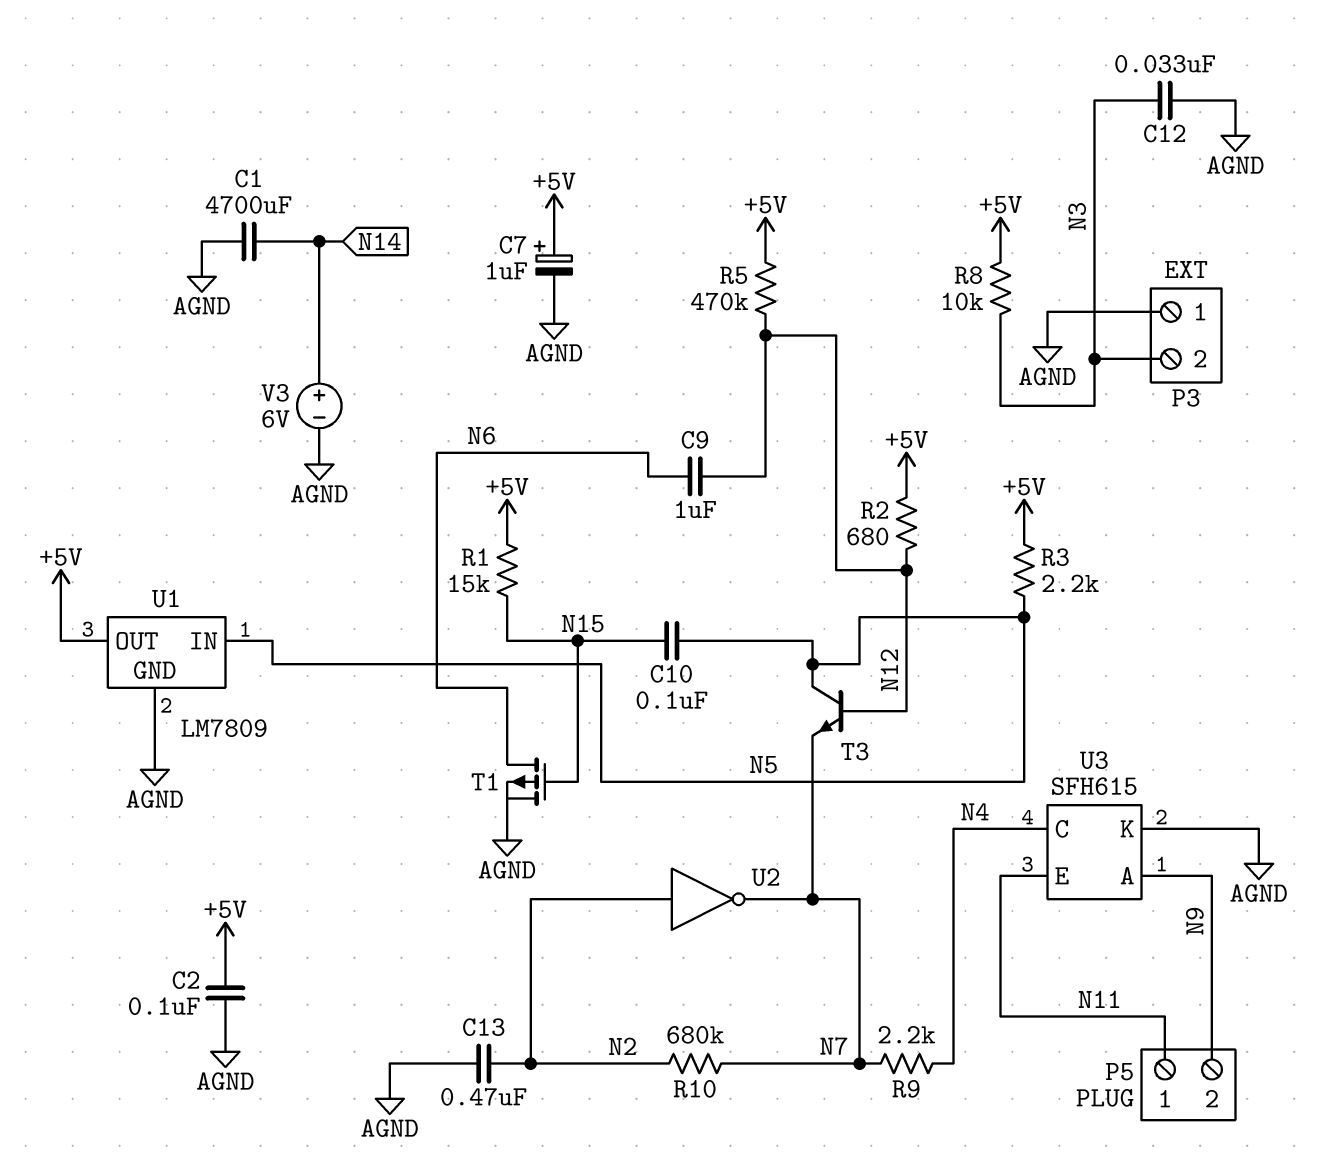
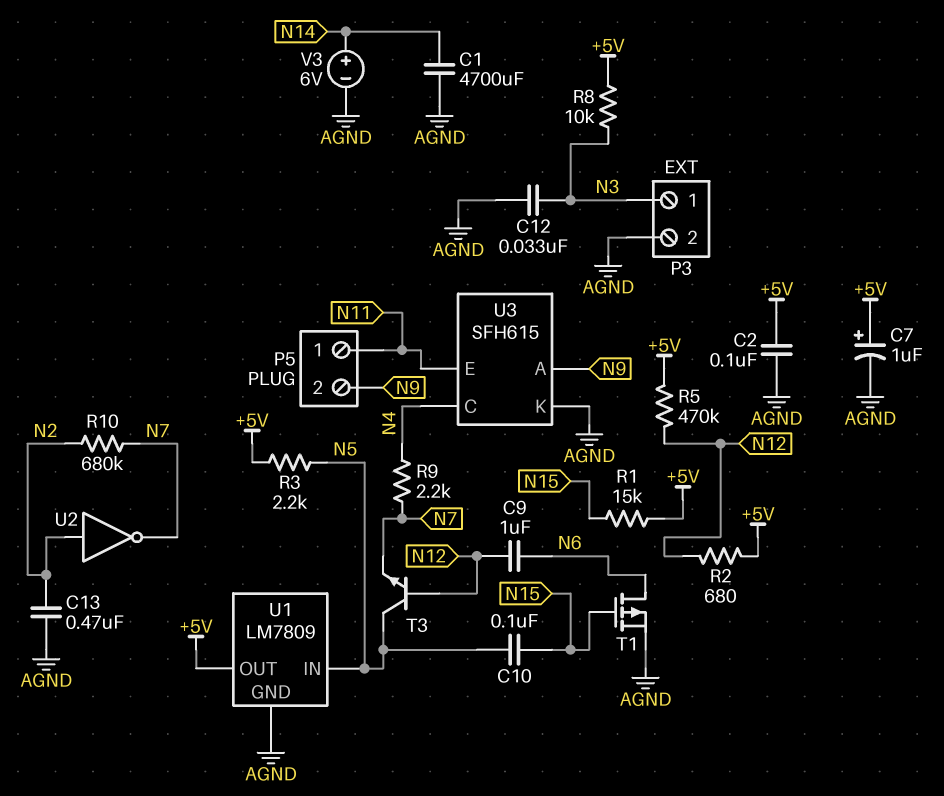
P3 pin 1: AGND -> N3
P3 pin 2: N3 -> AGND

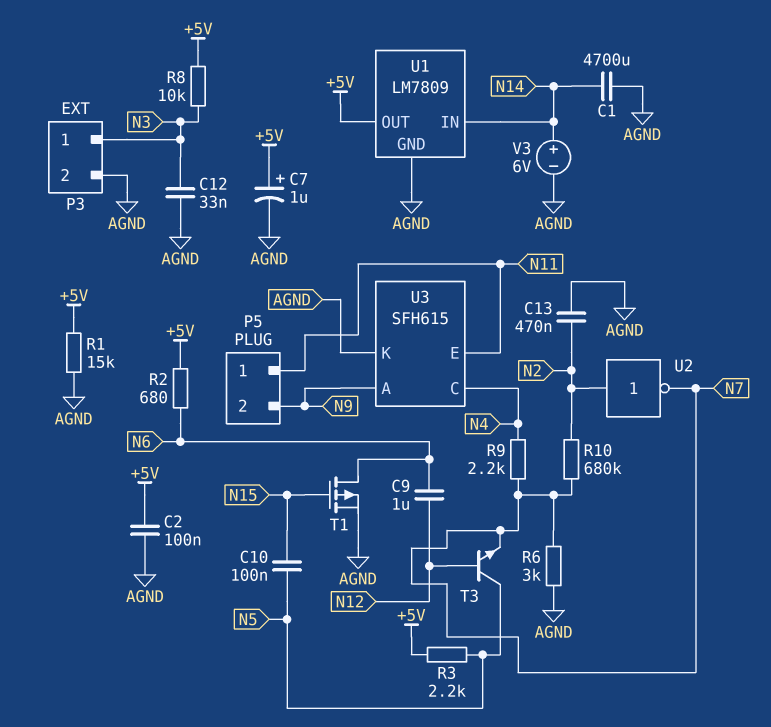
R1: 15k (+5V, N15) -> 15k (+5V, AGND)
R2: 680 (+5V, N12) -> 680 (+5V, N6)
R5: 470k (+5V, N12) -> none
R6: none -> 3k (AGND, N7)
U1 pin IN: N5 -> N14

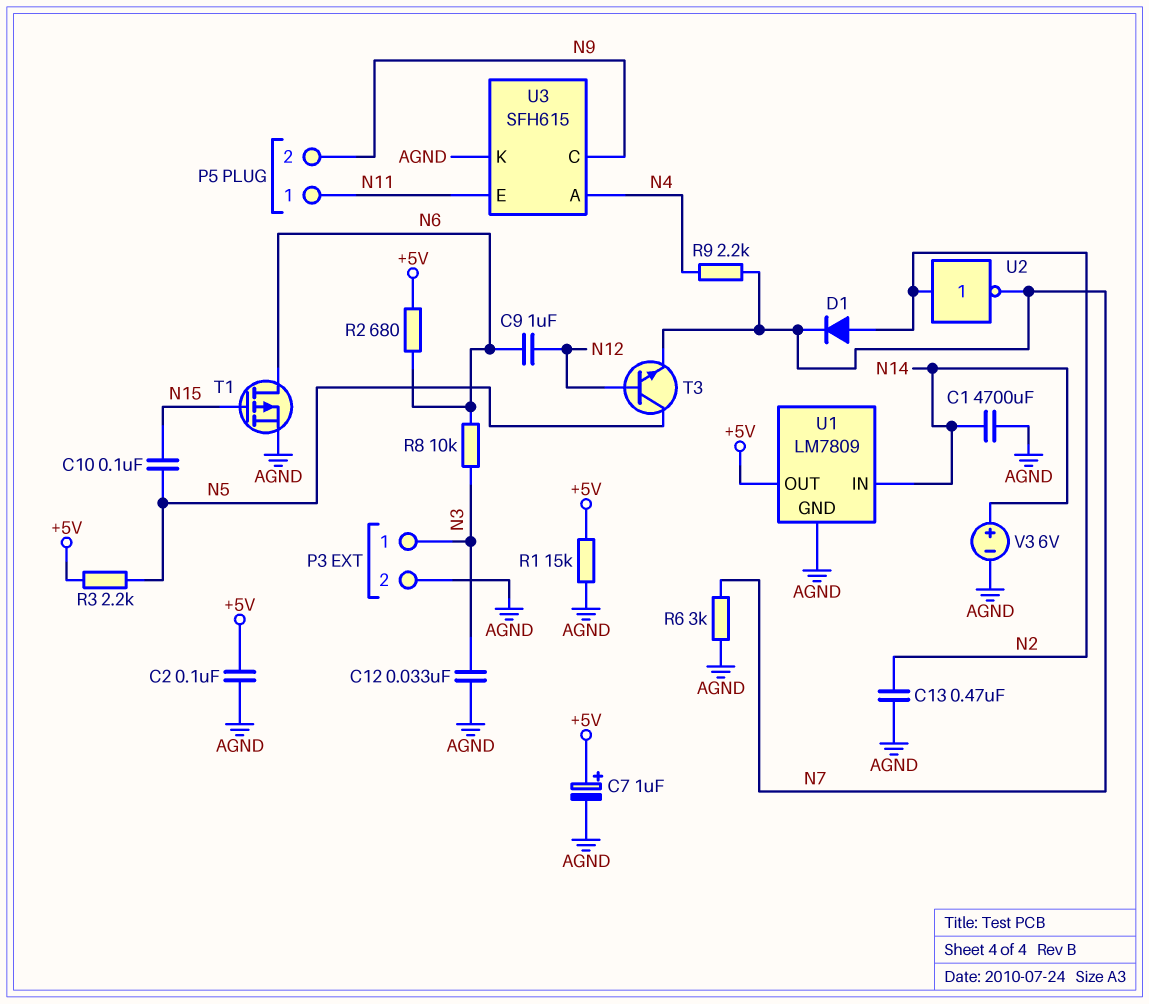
D1: none -> diode (A N2, K N7)
R8: 10k (+5V, N3) -> 10k (N3, N6)
R10: 680k (N2, N7) -> none
U3 pin A: N9 -> N4
U3 pin C: N4 -> N9

